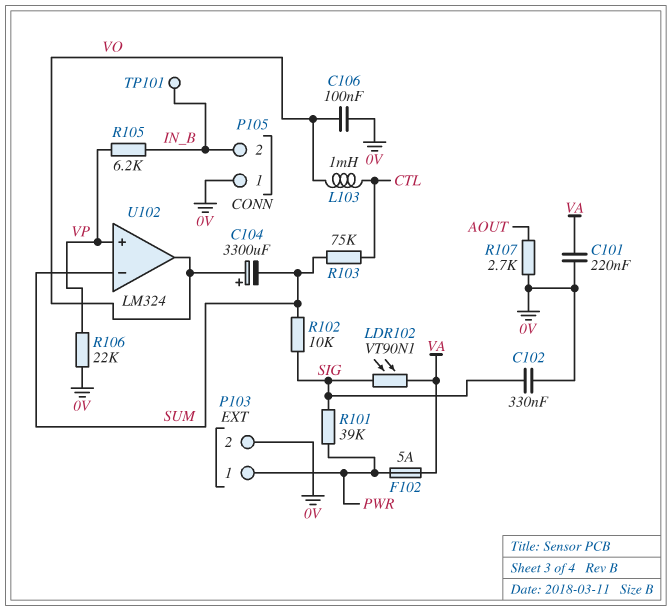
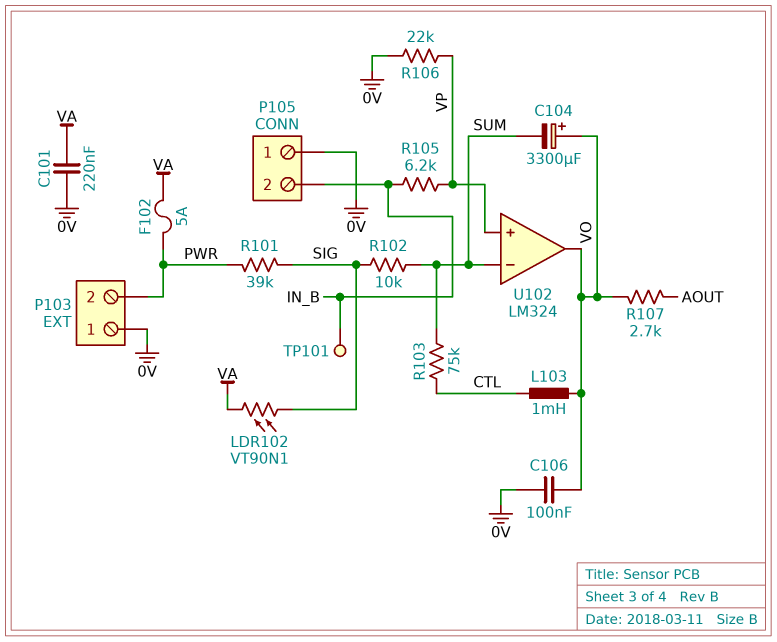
C102: 330nF (0V, SIG) -> none
P103 pin 1: PWR -> 0V
P103 pin 2: 0V -> PWR
R107: 2.7k (0V, AOUT) -> 2.7k (AOUT, VO)

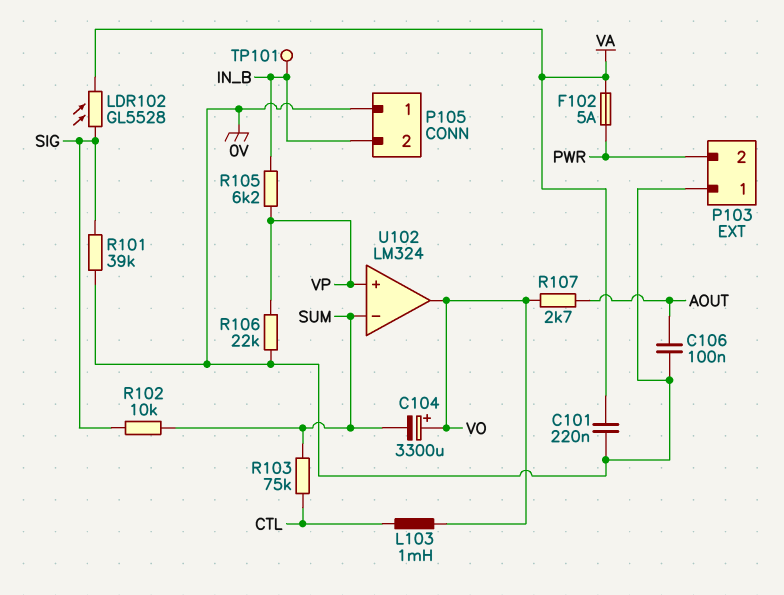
C106: 100nF (0V, VO) -> 100nF (0V, AOUT)
LDR102: VT90N1 (SIG, VA) -> GL5528 (SIG, VA)
R101: 39k (PWR, SIG) -> 39k (0V, SIG)

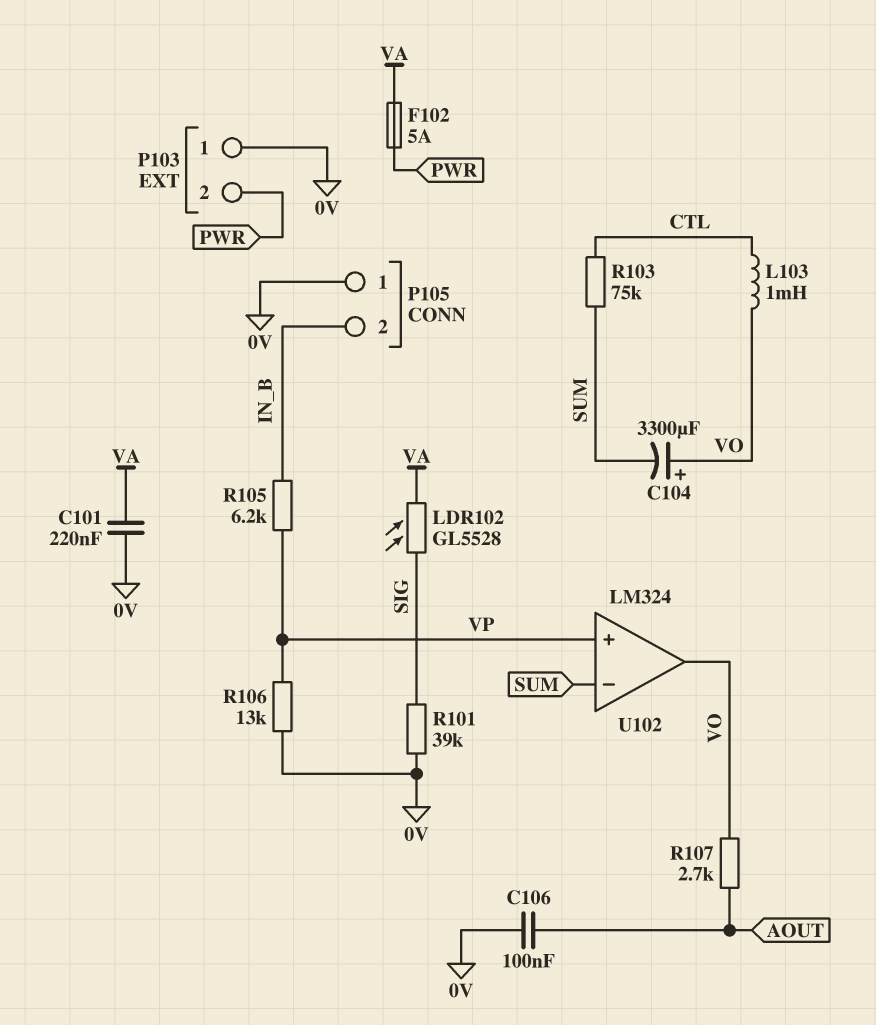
R102: 10k (SIG, SUM) -> none
R106: 22k (0V, VP) -> 13k (0V, VP)
TP101: test point (IN_B) -> none

